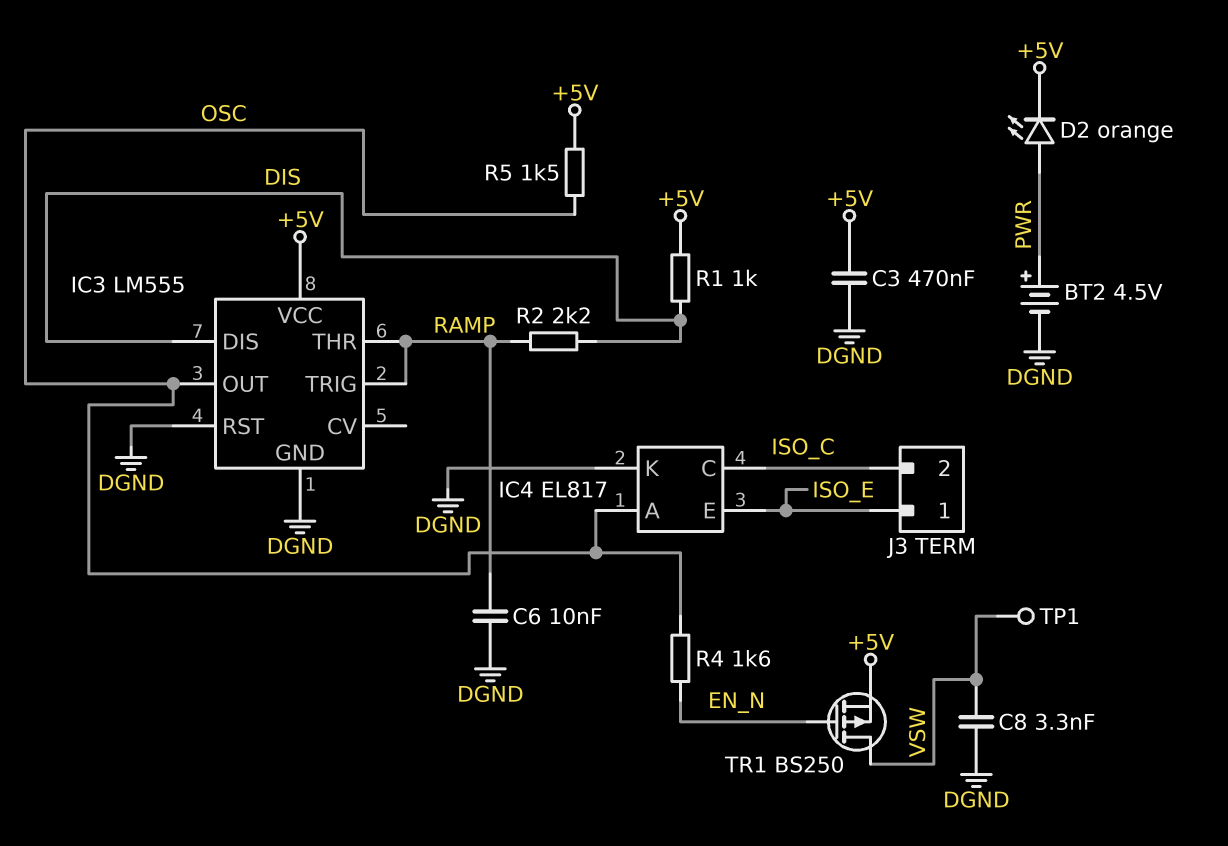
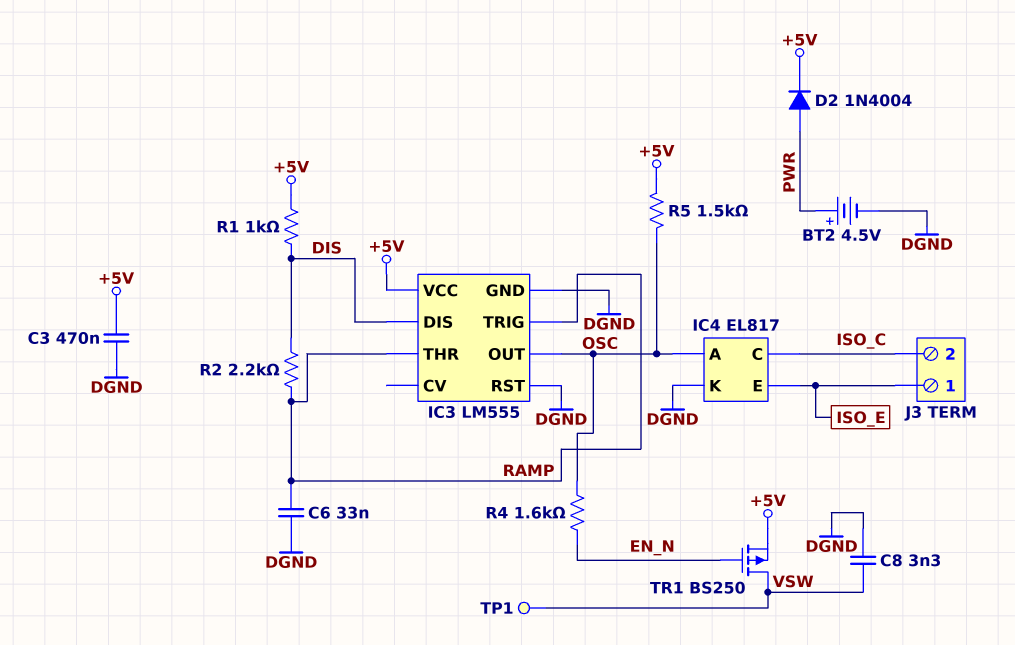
C6: 10nF (DGND, RAMP) -> 33nF (DGND, RAMP)
D2: LED orange (A PWR, K +5V) -> diode 1N4004 (A PWR, K +5V)

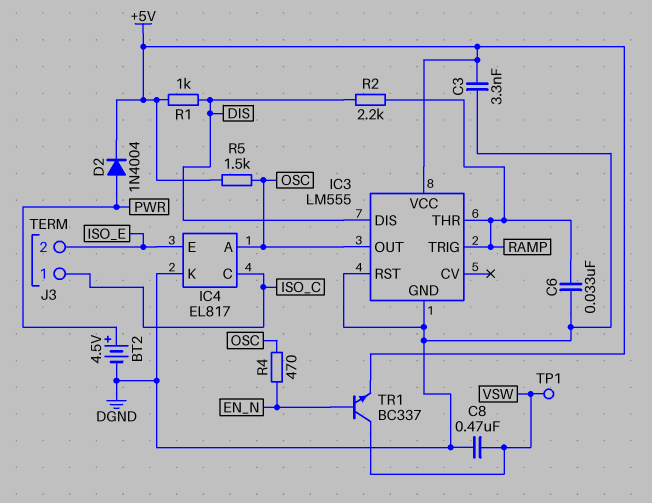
C3: 470nF (+5V, DGND) -> 3.3nF (+5V, DGND)
C8: 3.3nF (DGND, VSW) -> 470nF (DGND, VSW)
J3 pin 1: ISO_E -> ISO_C
J3 pin 2: ISO_C -> ISO_E
R4: 1.6k (EN_N, OSC) -> 470 (EN_N, OSC)
TR1: PMOS BS250 (G EN_N, D VSW, S +5V) -> NPN BC337 (B EN_N, C VSW, E +5V)

